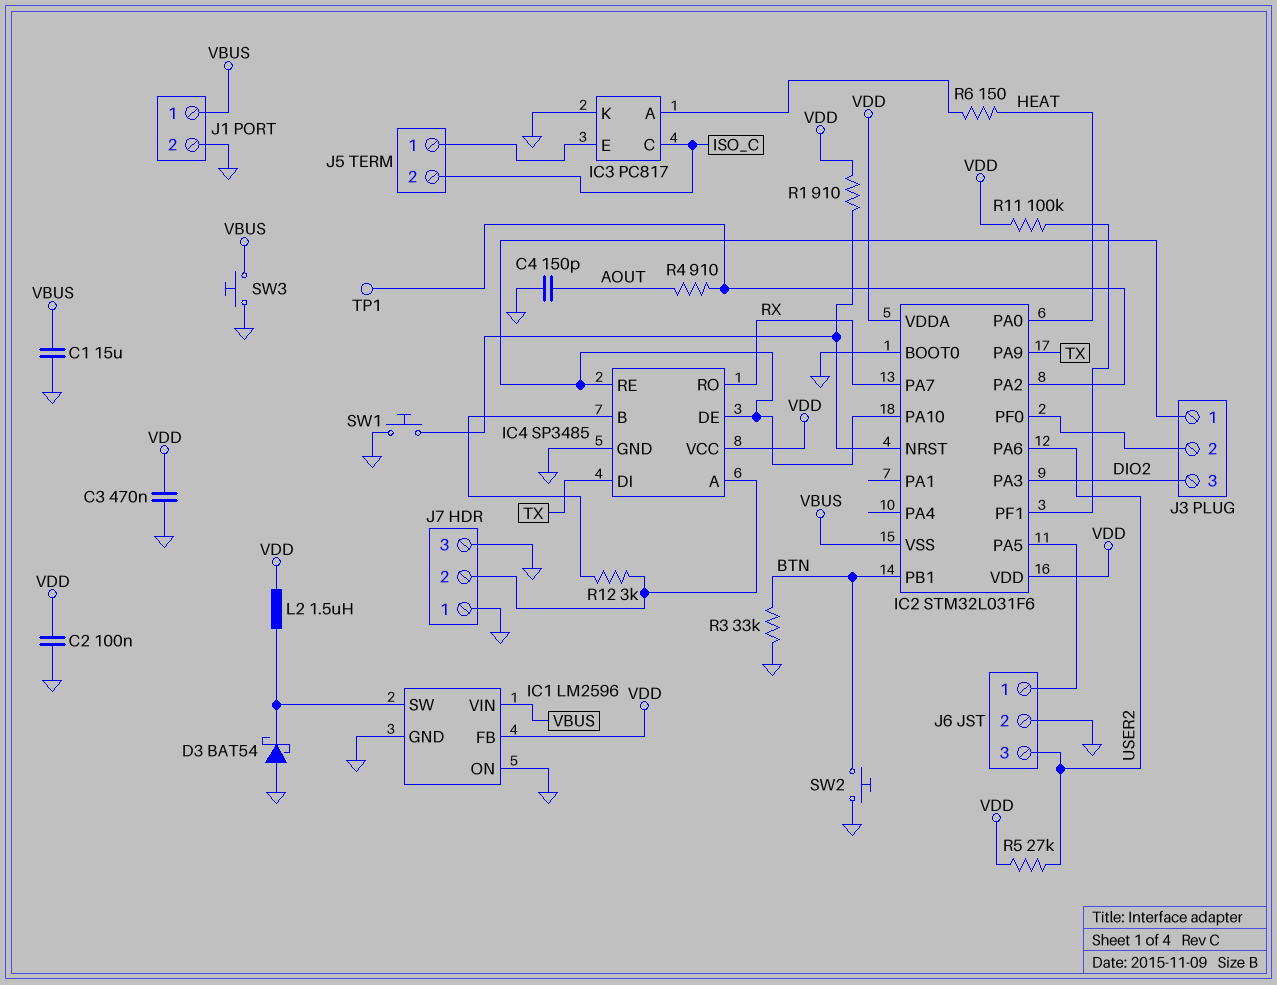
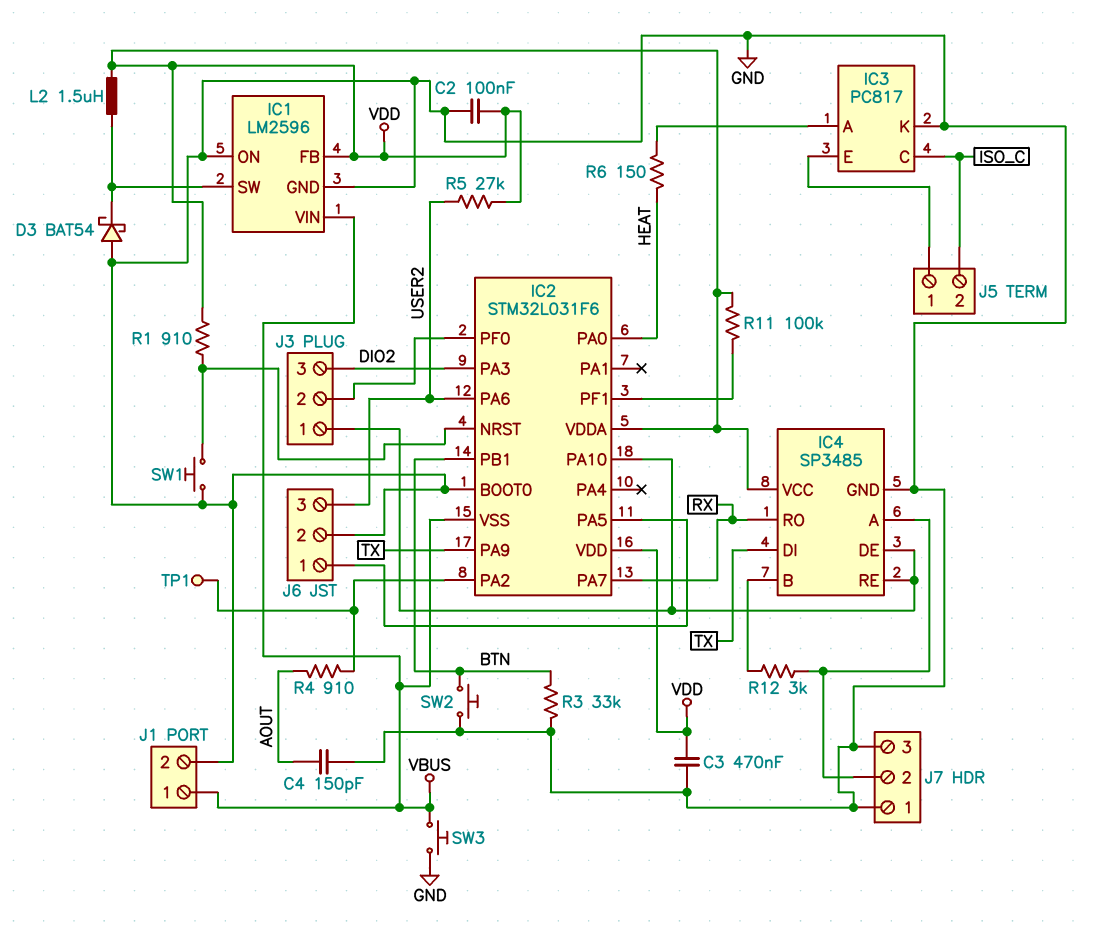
C1: 15uF (GND, VBUS) -> none

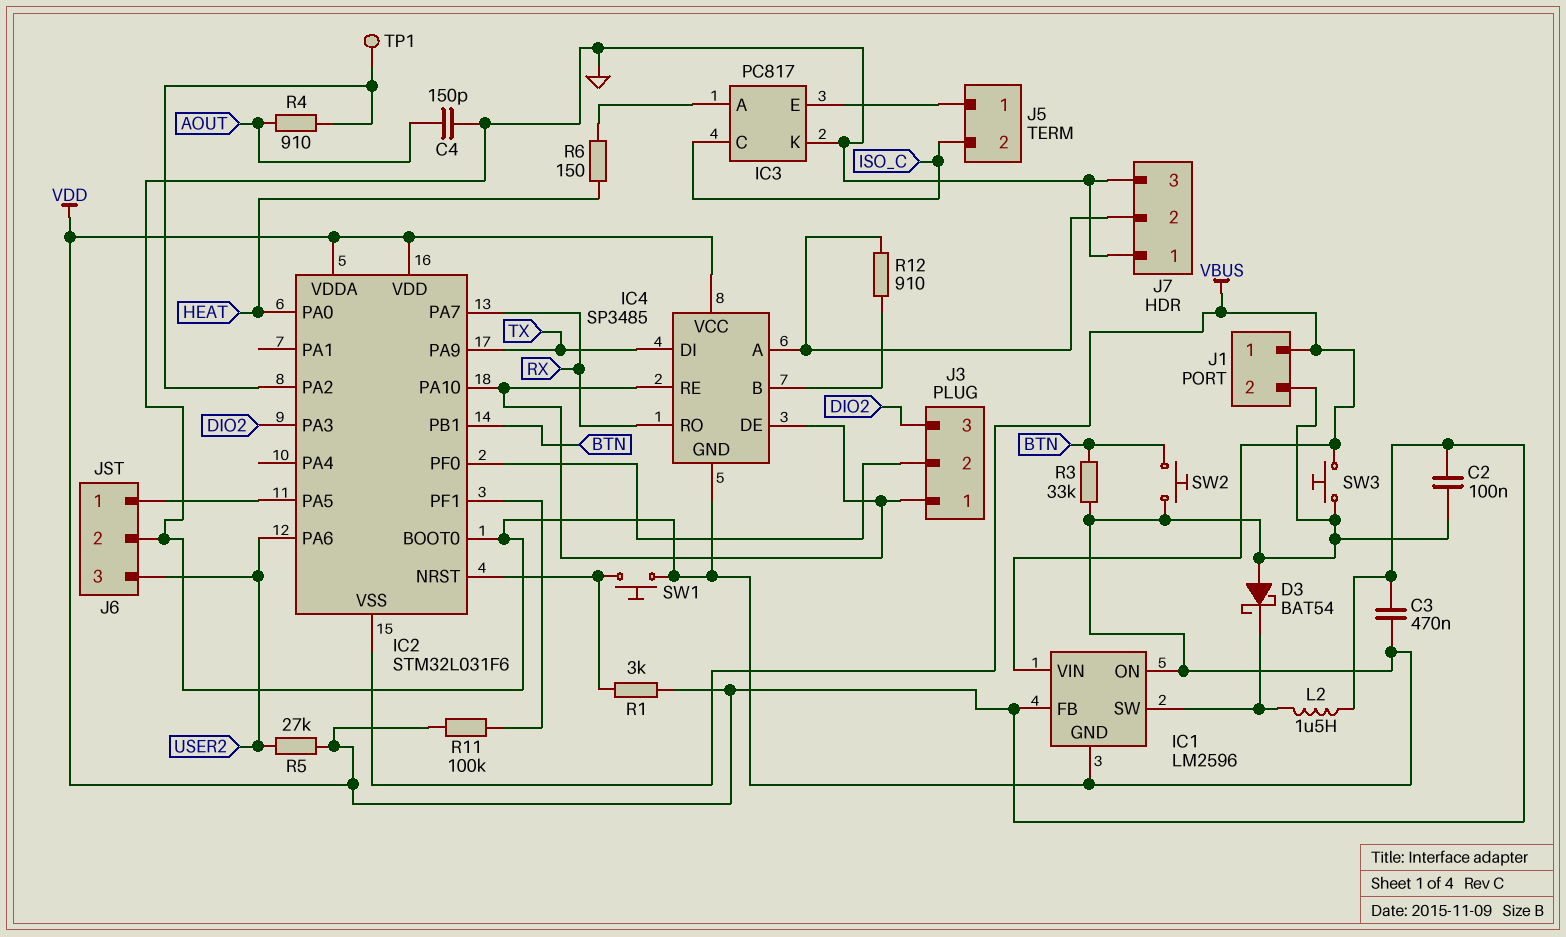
R1: 910 (IC2/NRST, VDD) -> 3k (IC2/NRST, VDD)
R12: 3k (IC4/A, IC4/B) -> 910 (IC4/A, IC4/B)

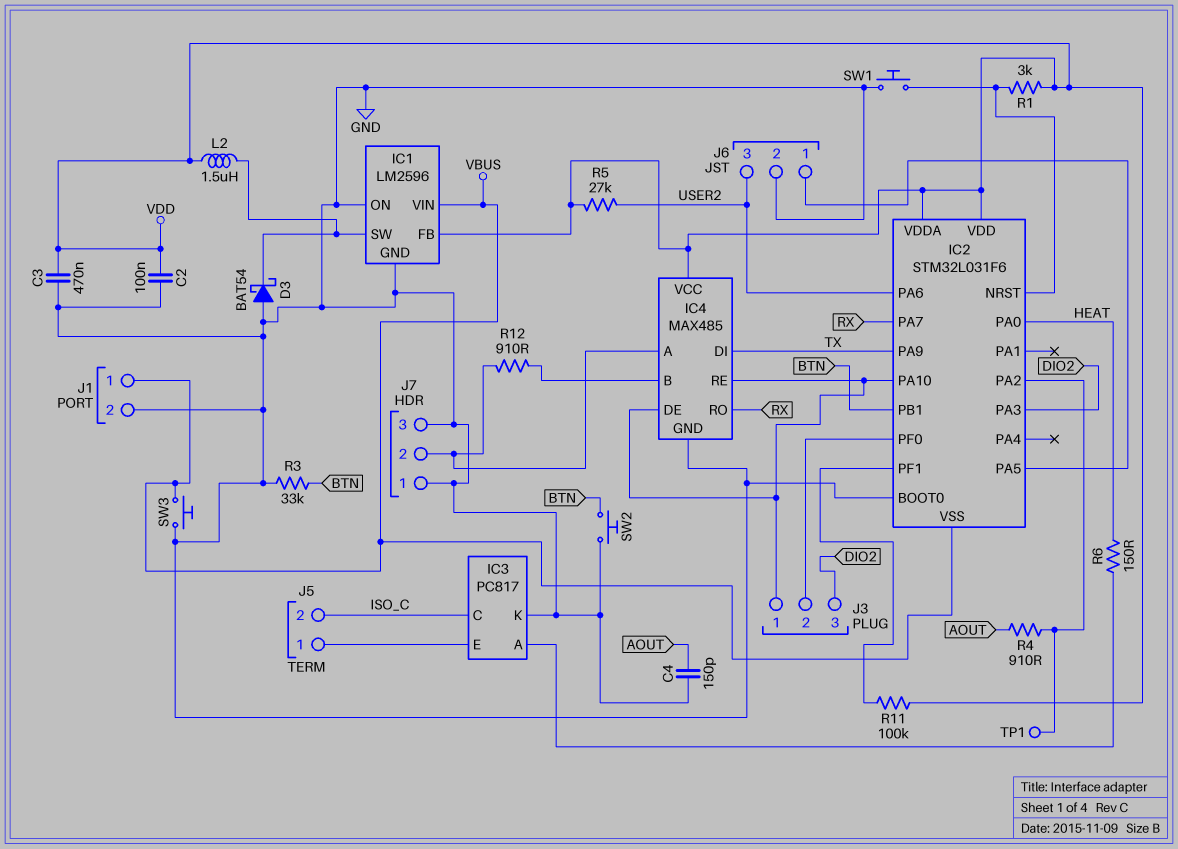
IC4: SP3485 -> MAX485

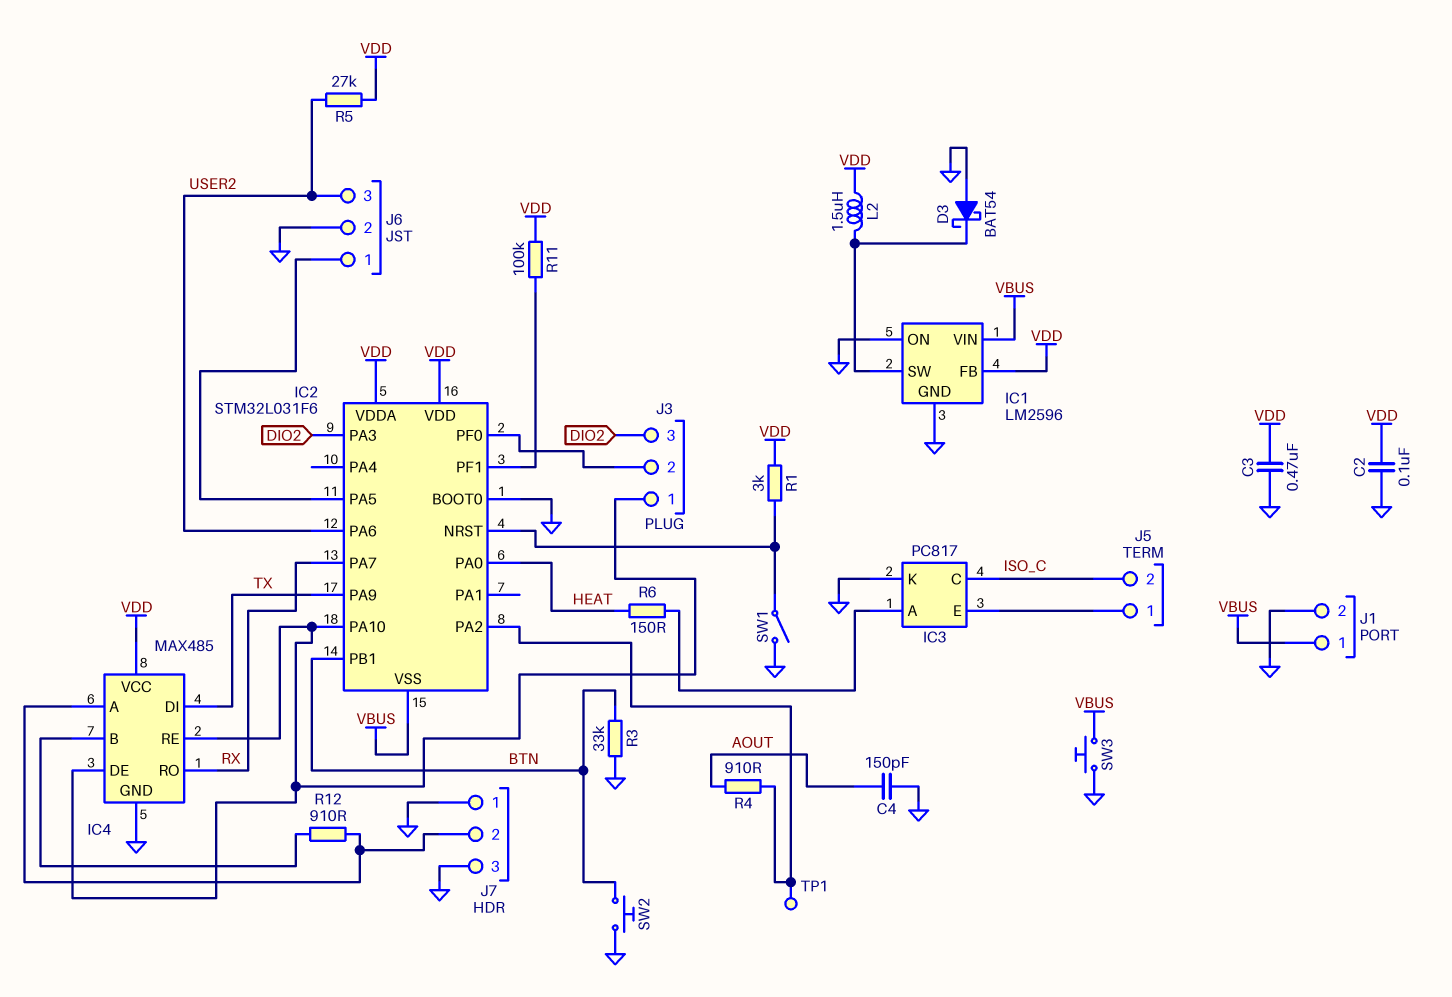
SW1: button (GND, IC2/NRST) -> switch (GND, IC2/NRST)

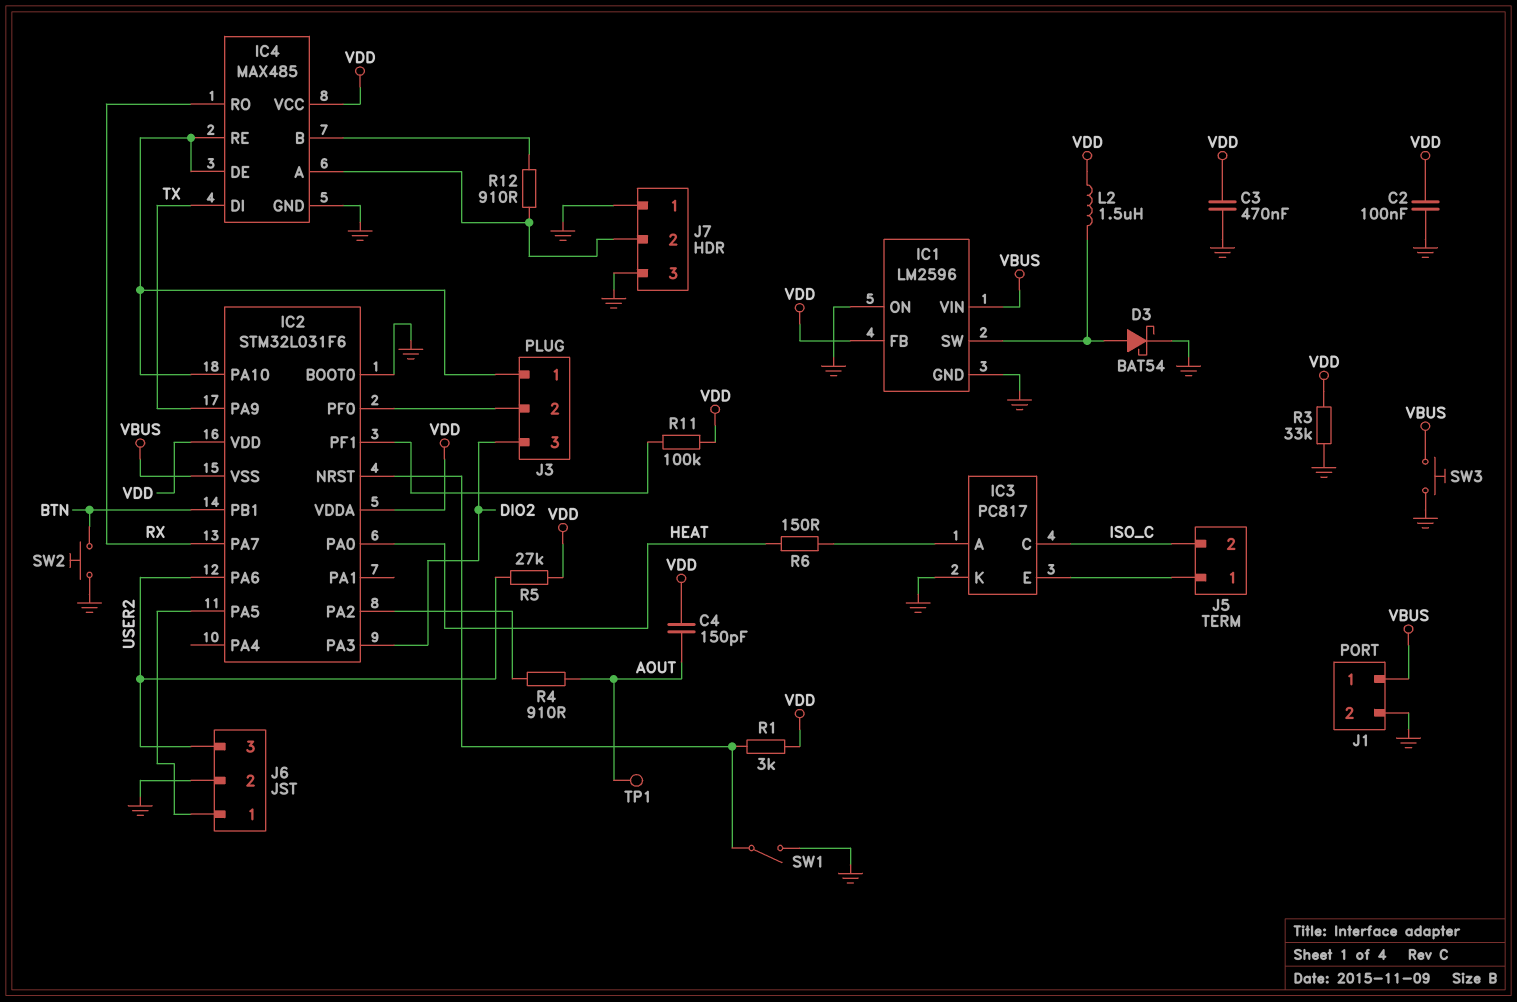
C4: 150pF (AOUT, GND) -> 150pF (AOUT, VDD)
D3: schottky BAT54 (A GND, K IC1/SW) -> schottky BAT54 (A IC1/SW, K GND)
R3: 33k (BTN, GND) -> 33k (GND, VDD)
TP1: test point (IC2/PA2) -> test point (AOUT)

